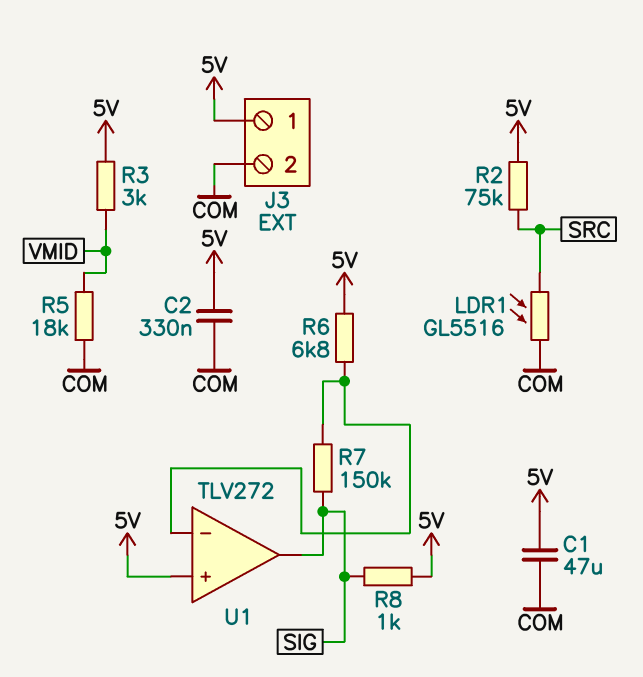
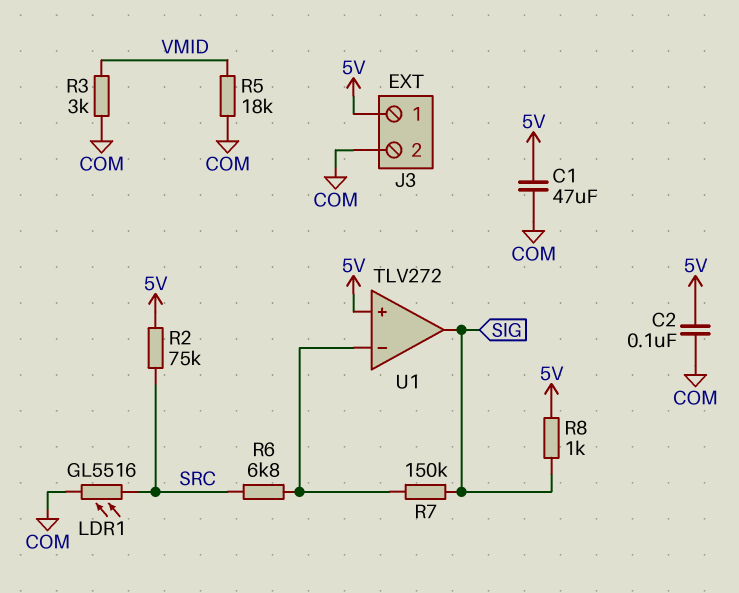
C2: 330nF (5V, COM) -> 100nF (5V, COM)
R3: 3k (5V, VMID) -> 3k (COM, VMID)
R6: 6.8k (5V, U1/in-) -> 6.8k (SRC, U1/in-)

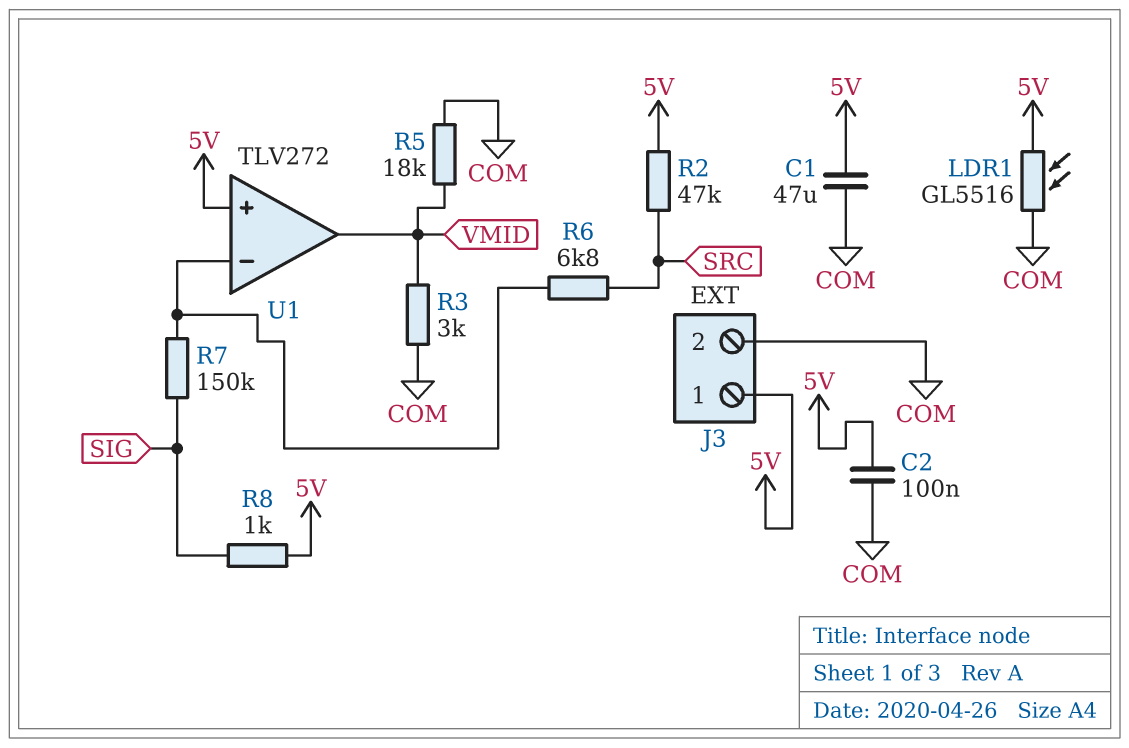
LDR1: GL5516 (COM, SRC) -> GL5516 (5V, COM)
R2: 75k (5V, SRC) -> 47k (5V, SRC)
U1 pin out: SIG -> VMID

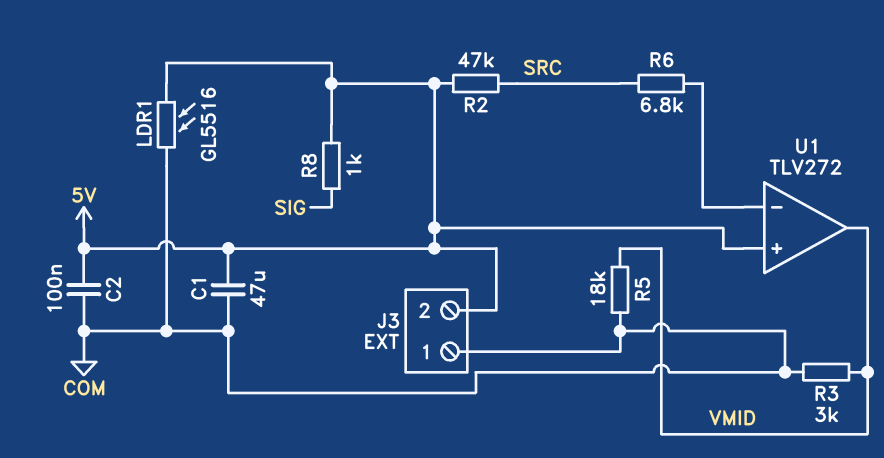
J3 pin 1: 5V -> COM
J3 pin 2: COM -> 5V
R7: 150k (SIG, U1/in-) -> none

